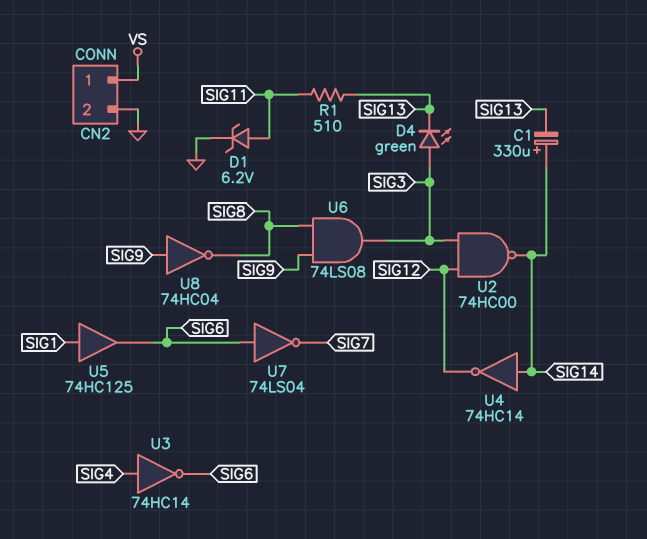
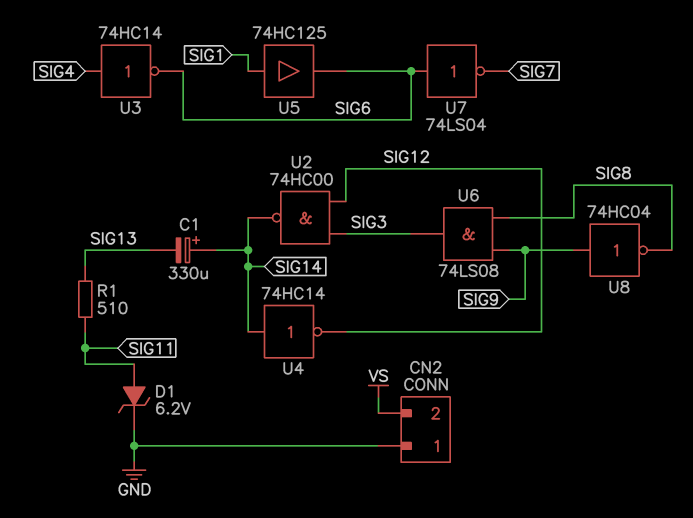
CN2 pin 1: VS -> GND
CN2 pin 2: GND -> VS
D4: LED green (A SIG3, K SIG13) -> none

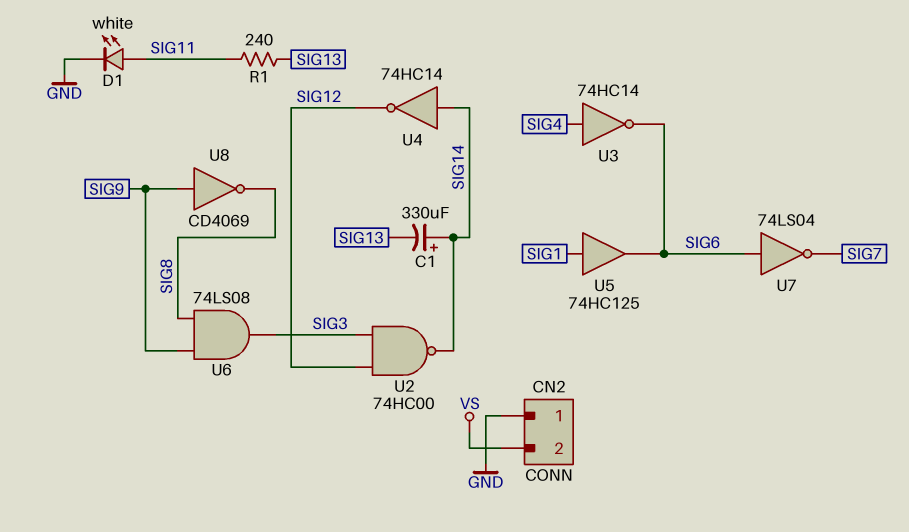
D1: zener 6.2V (A SIG11, K GND) -> LED white (A SIG11, K GND)
R1: 510 (SIG11, SIG13) -> 240 (SIG11, SIG13)
U8: NOT 74HC04 (in SIG9, out SIG8) -> NOT CD4069 (in SIG9, out SIG8)

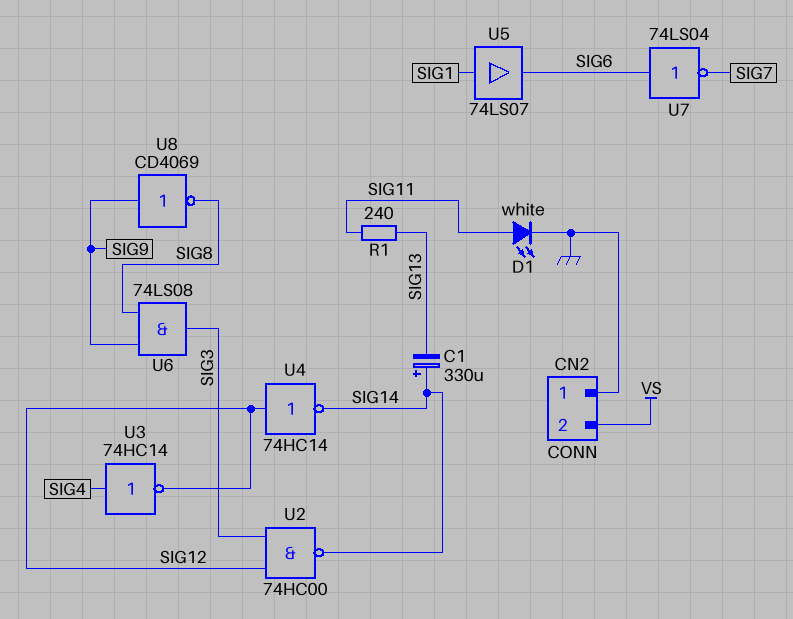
U3: NOT 74HC14 (in SIG4, out SIG6) -> NOT 74HC14 (in SIG4, out SIG12)
U4: NOT 74HC14 (in SIG14, out SIG12) -> NOT 74HC14 (in SIG12, out SIG14)
U5: buffer 74HC125 (in SIG1, out SIG6) -> buffer 74LS07 (in SIG1, out SIG6)

